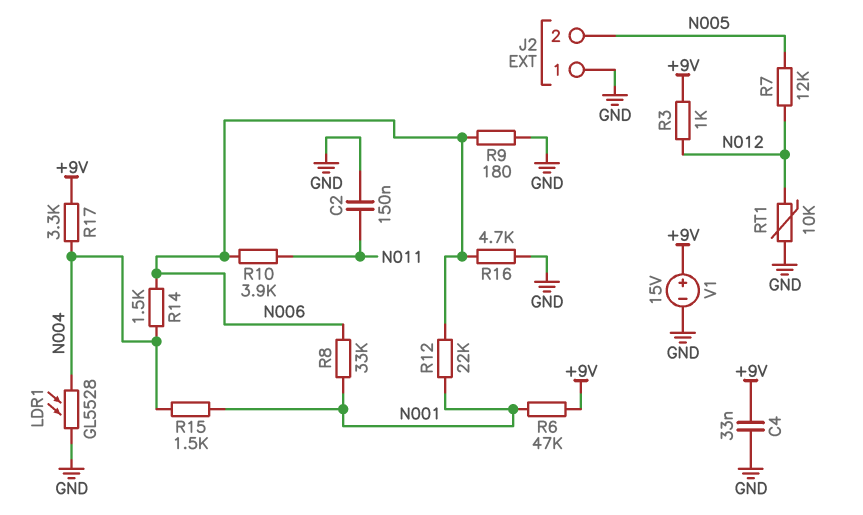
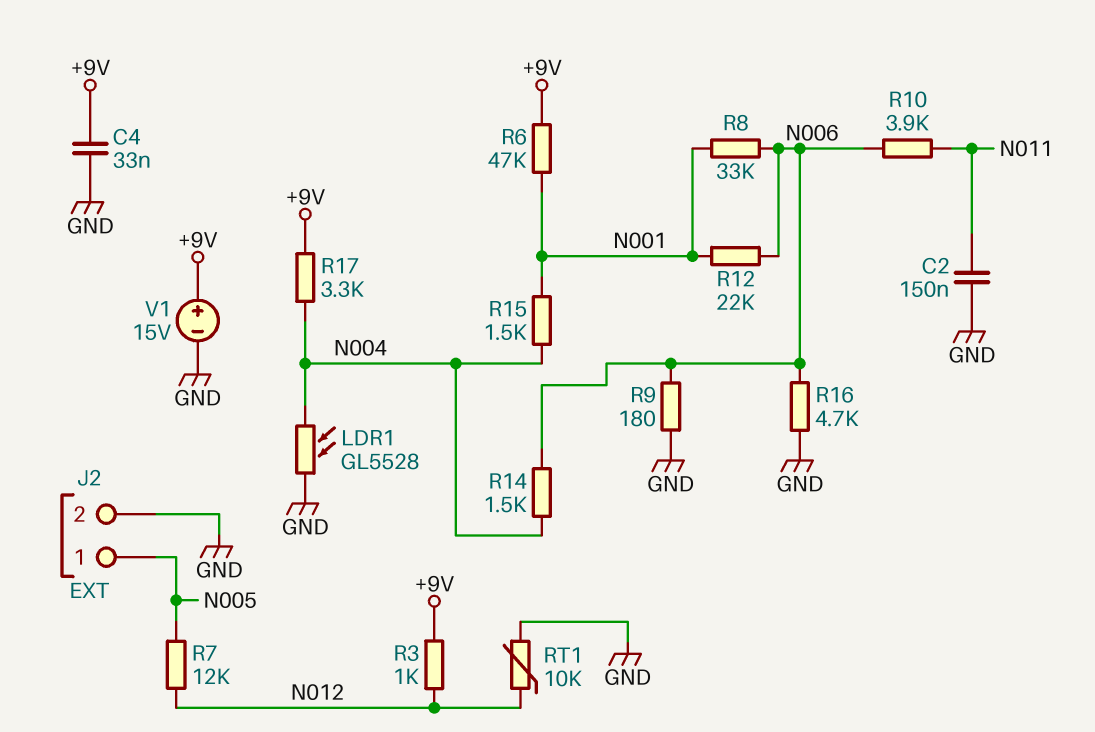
J2 pin 1: GND -> N005
J2 pin 2: N005 -> GND

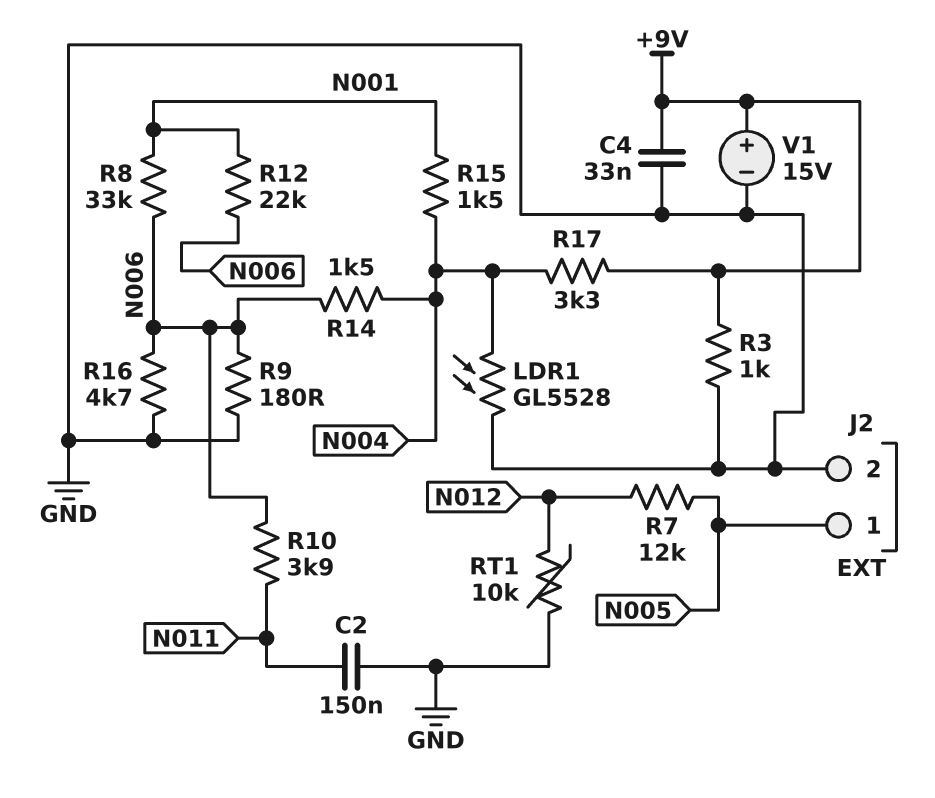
R3: 1k (+9V, N012) -> 1k (+9V, GND)
R6: 47k (+9V, N001) -> none

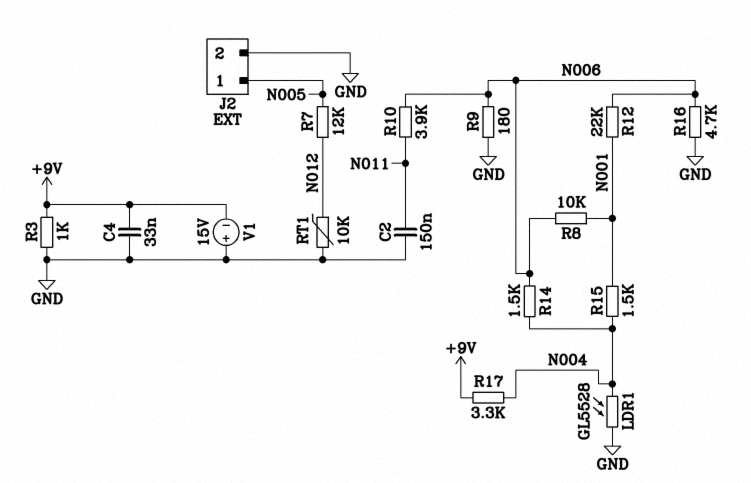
R8: 33k (N001, N006) -> 10k (N001, N006)
V1: 15V (plus +9V, minus GND) -> 15V (plus GND, minus +9V)

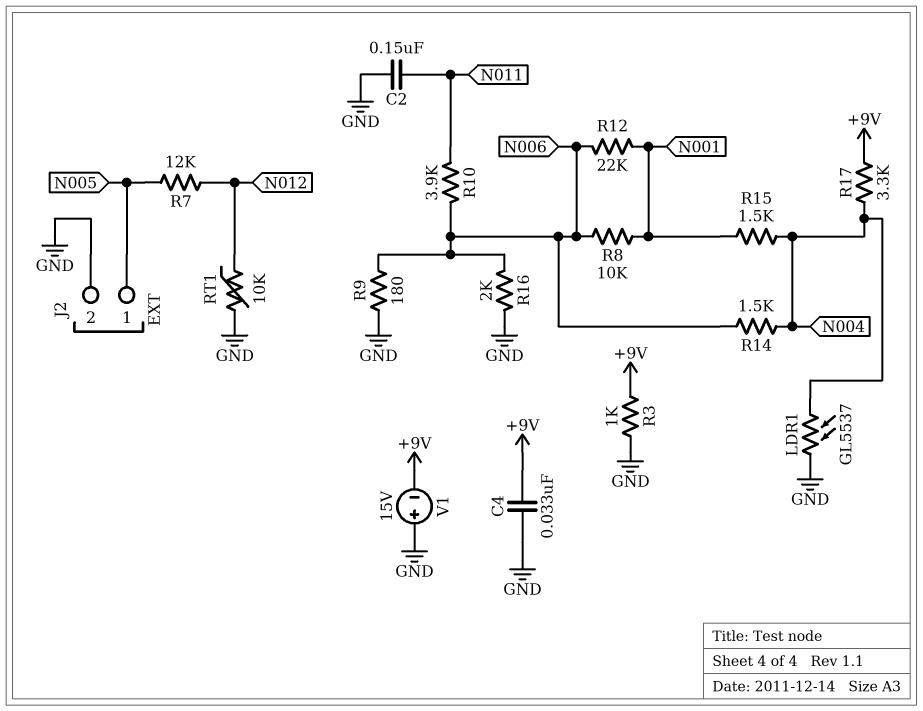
LDR1: GL5528 (GND, N004) -> GL5537 (GND, N004)
R16: 4.7k (GND, N006) -> 2k (GND, N006)

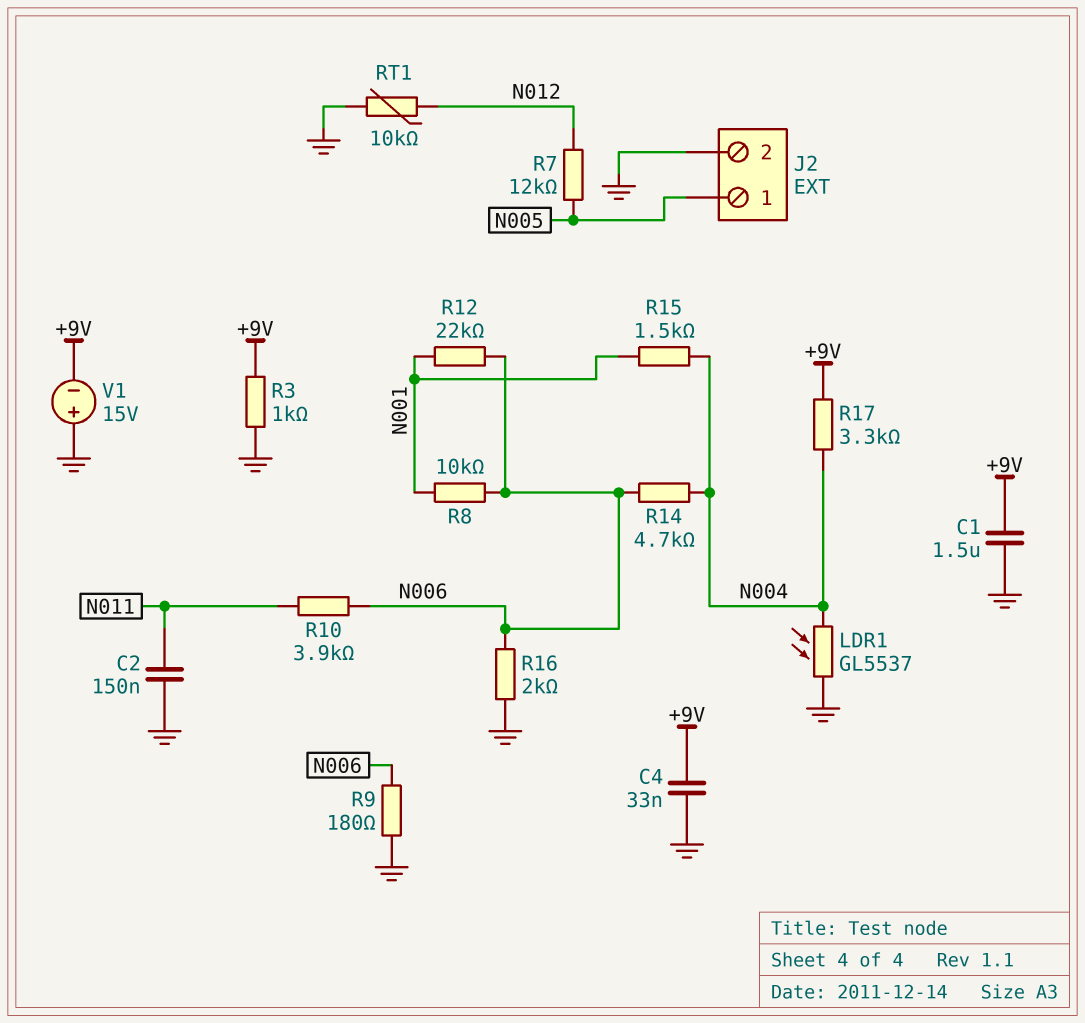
C1: none -> 1.5uF (+9V, GND)
R14: 1.5k (N004, N006) -> 4.7k (N004, N006)

